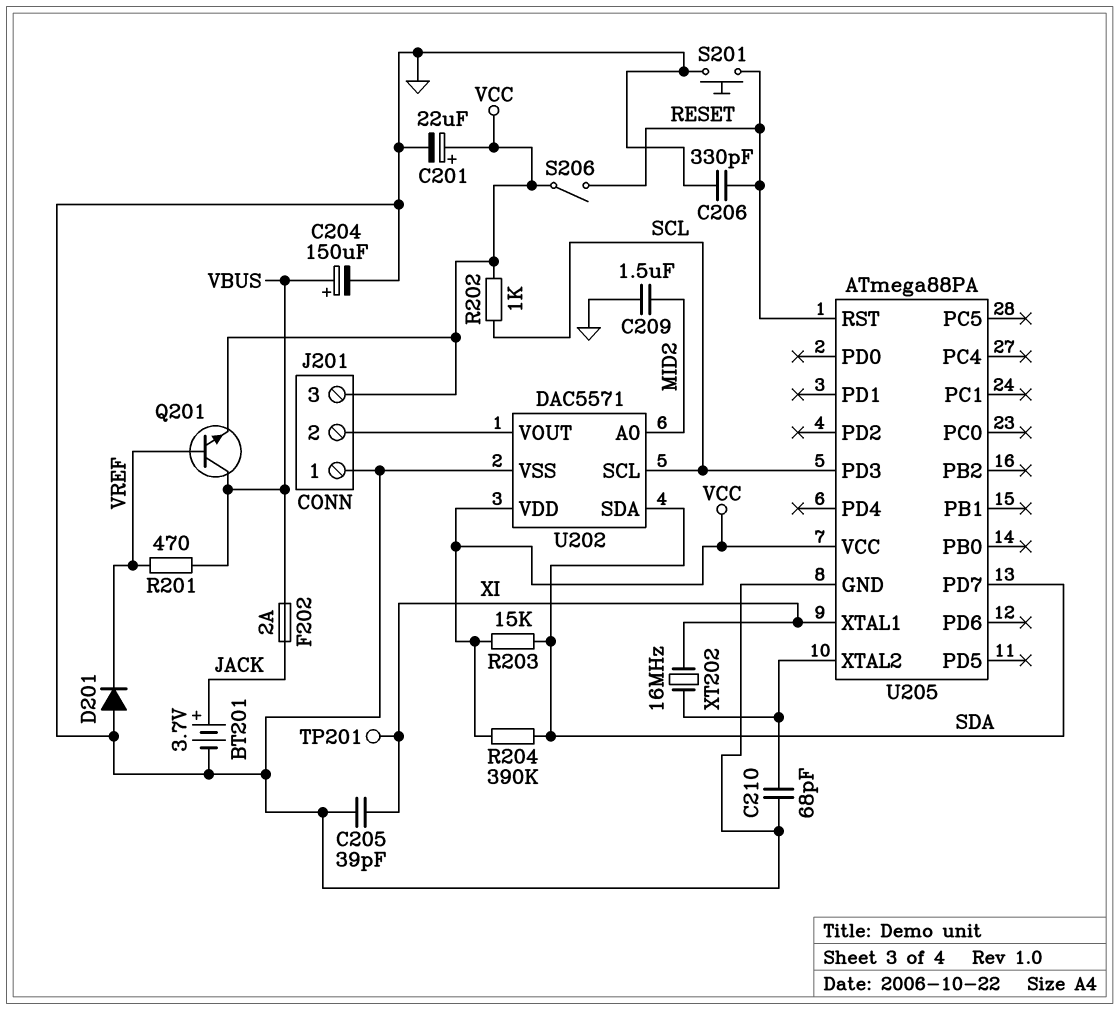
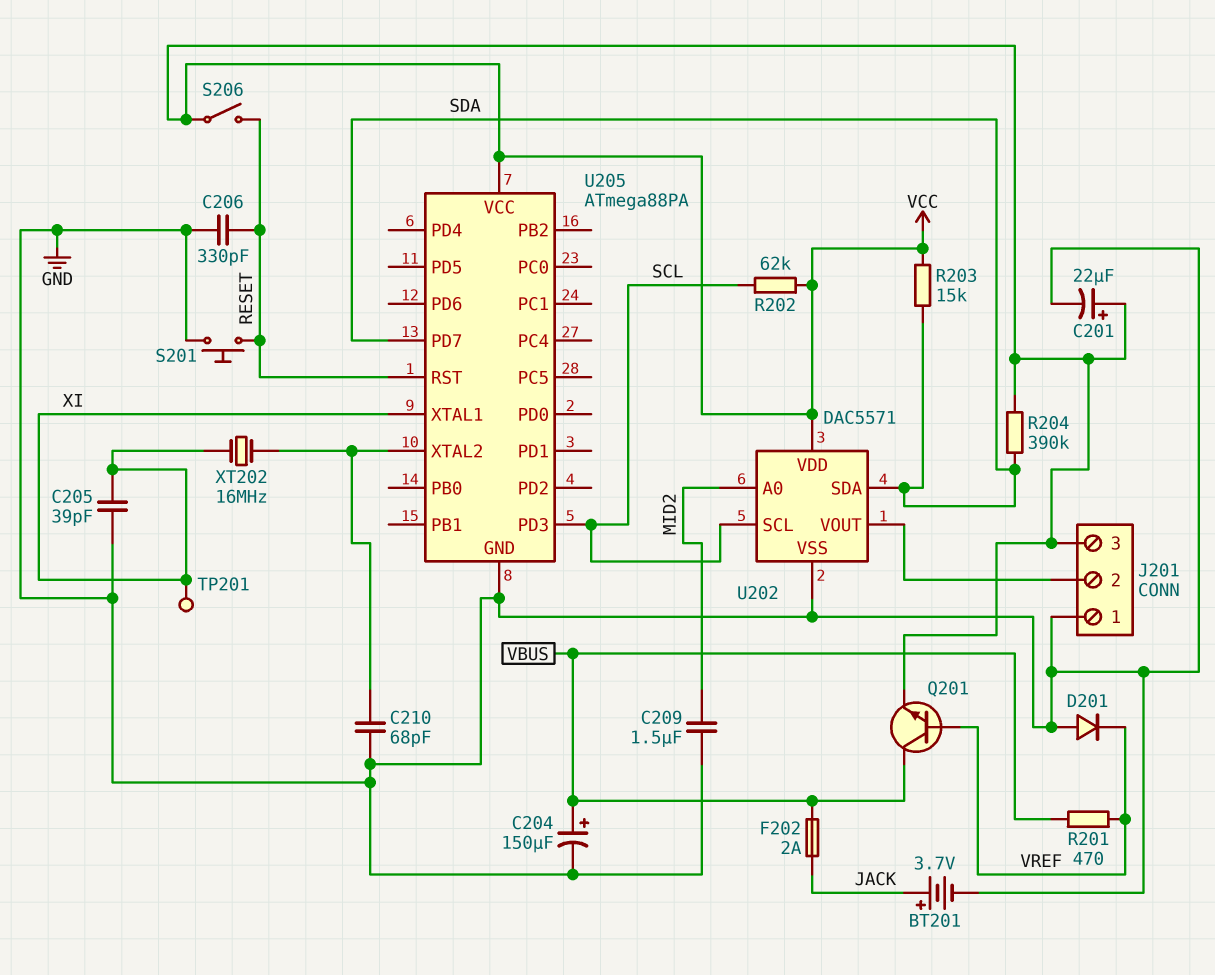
R202: 1k (SCL, VCC) -> 62k (SCL, VCC)

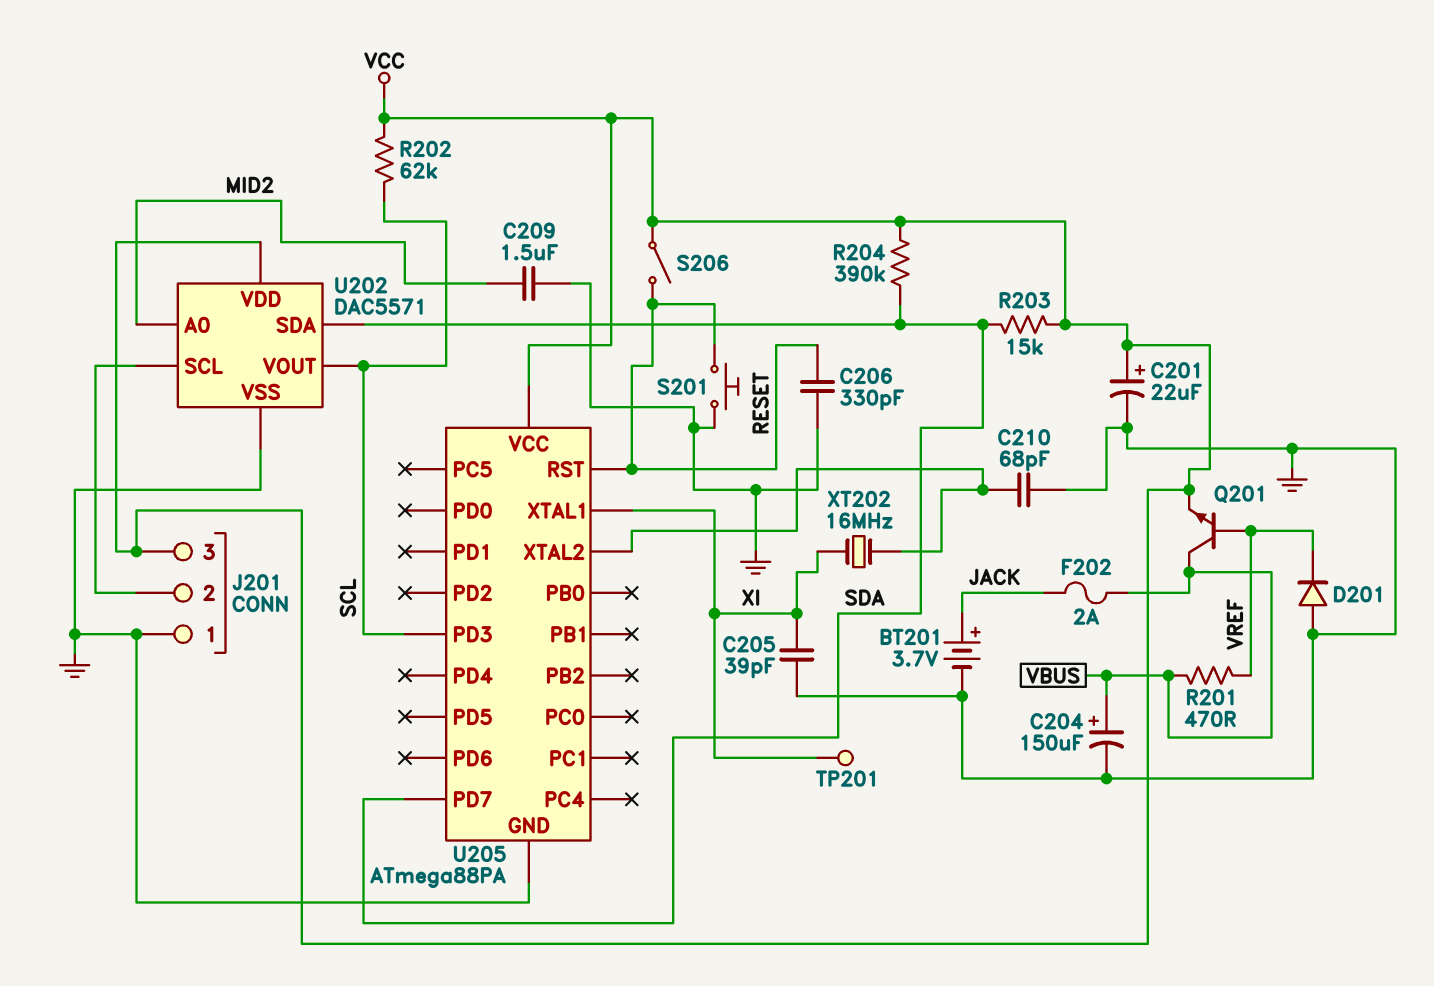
U202 pin SCL: SCL -> J201/2
U202 pin VOUT: J201/2 -> SCL

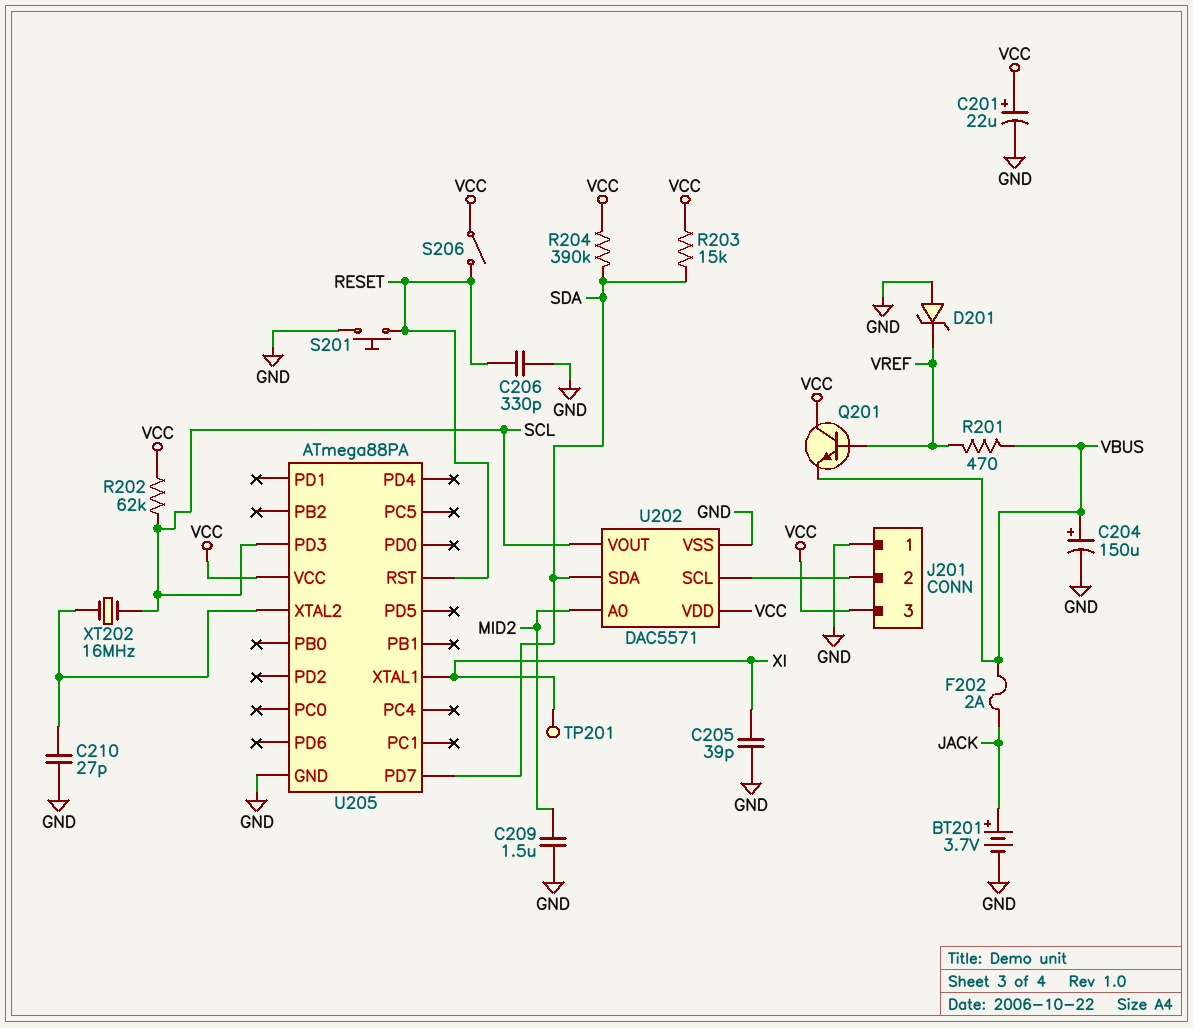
C210: 68pF (GND, U205/XTAL2) -> 27pF (GND, U205/XTAL2)
D201: diode (A GND, K VREF) -> zener (A GND, K VREF)
Q201: NPN (B VREF, C VBUS, E VCC) -> NPN (B VREF, C VCC, E VBUS)
XT202: 16MHz (U205/XTAL2, XI) -> 16MHz (SCL, U205/XTAL2)

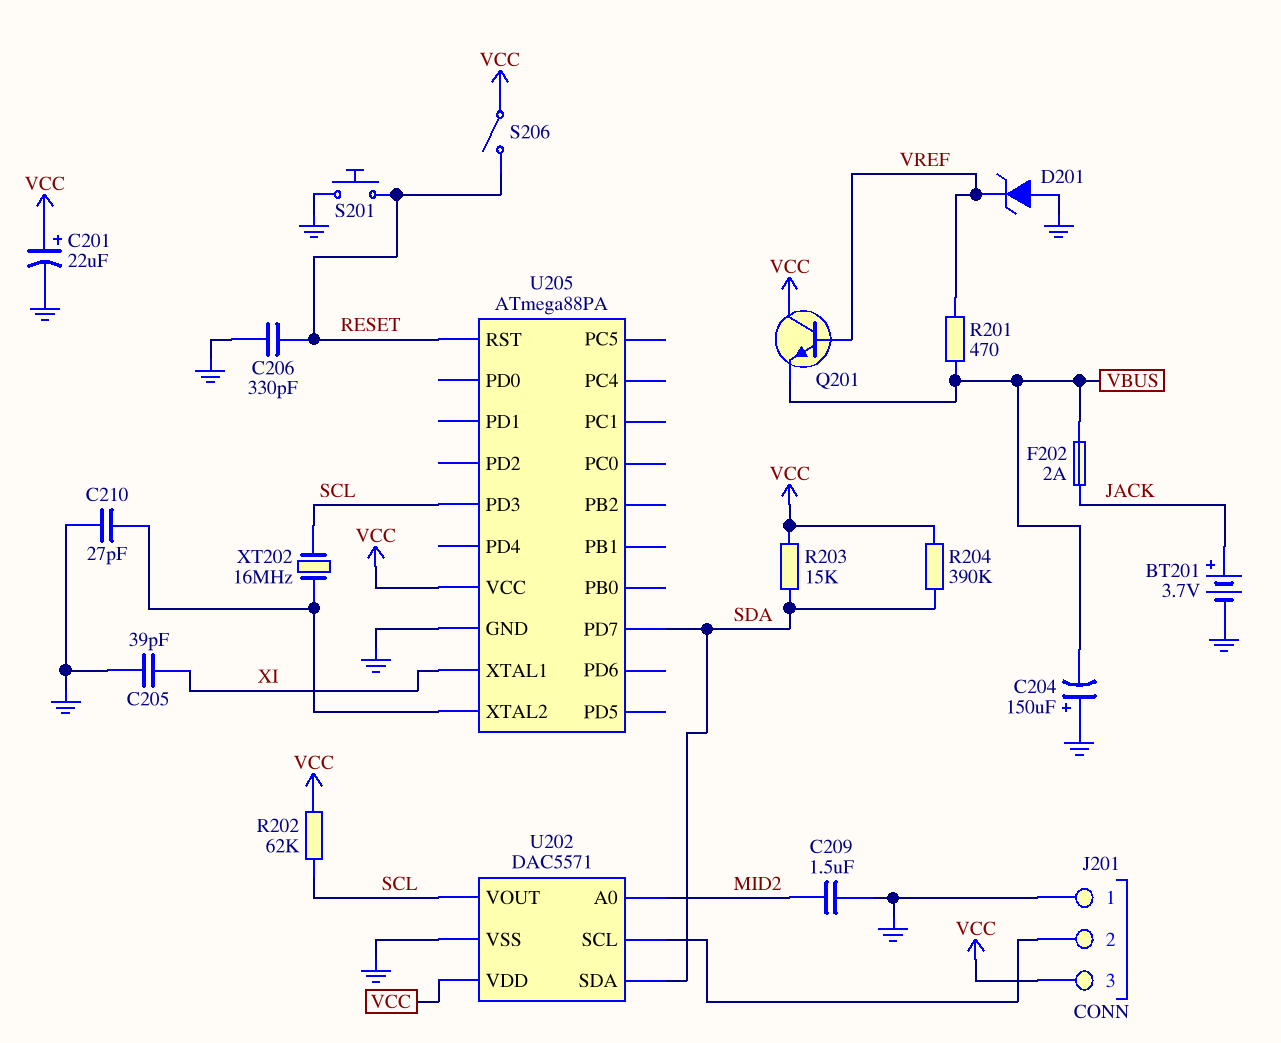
C204: 150uF (plus VBUS, minus GND) -> 150uF (plus GND, minus VBUS)
TP201: test point (XI) -> none

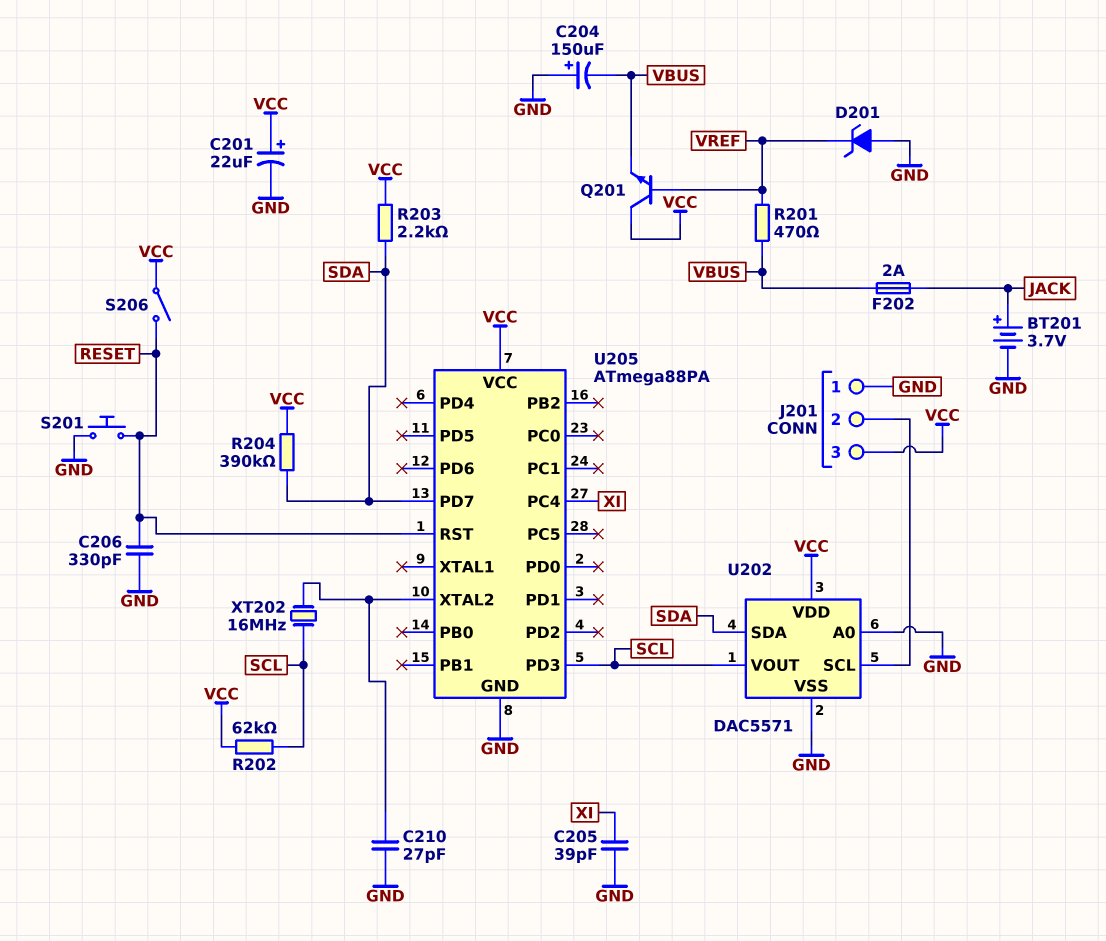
C209: 1.5uF (GND, MID2) -> none
R203: 15k (SDA, VCC) -> 2.2k (SDA, VCC)
U202 pin A0: MID2 -> GND
U205 pin PC4: none -> XI
U205 pin XTAL1: XI -> none

